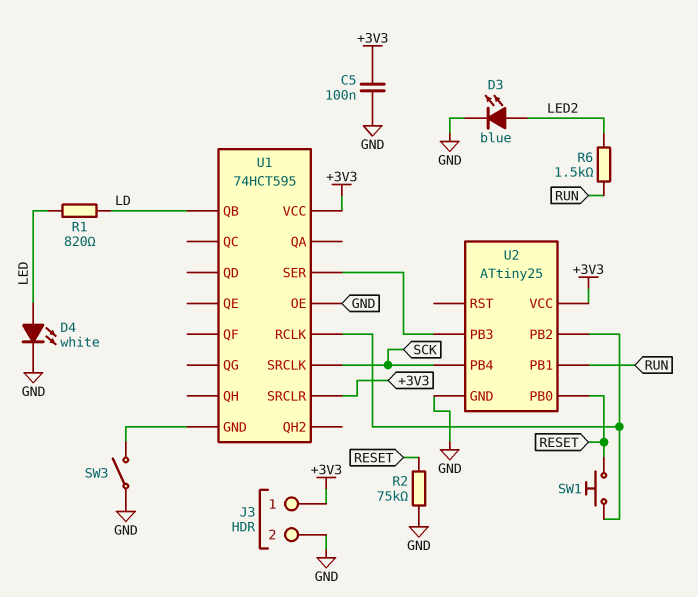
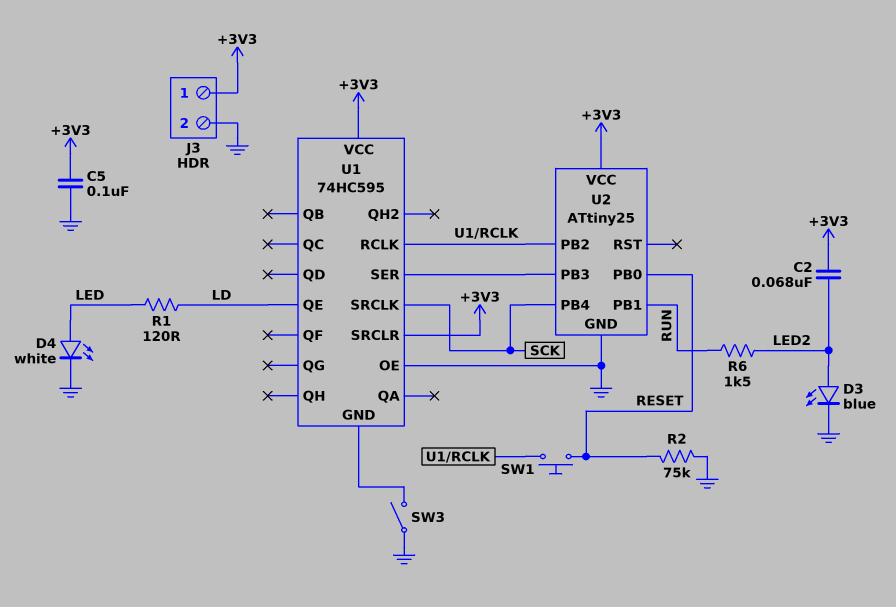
C2: none -> 68nF (+3V3, LED2)
R1: 820 (LD, LED) -> 120 (LD, LED)
U1: 74HCT595 -> 74HC595
U1 pin QB: LD -> none
U1 pin QE: none -> LD

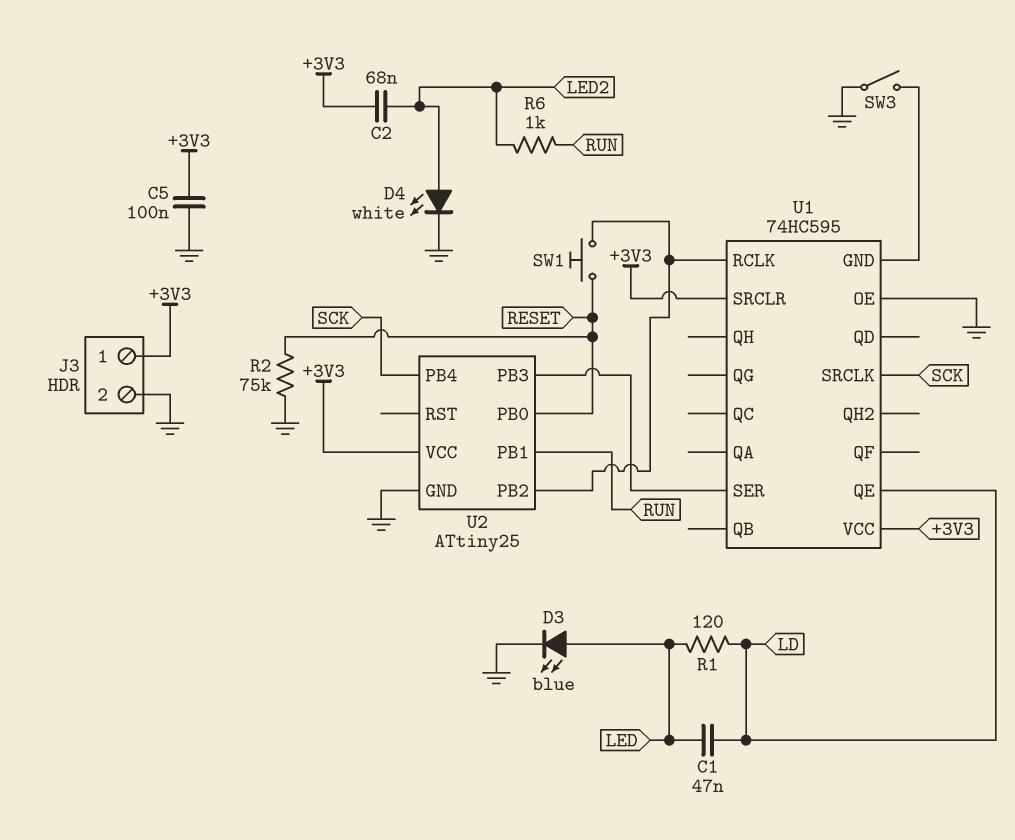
C1: none -> 47nF (LD, LED)
D3: LED blue (A LED2, K GND) -> LED blue (A LED, K GND)
D4: LED white (A LED, K GND) -> LED white (A LED2, K GND)
R6: 1.5k (LED2, RUN) -> 1k (LED2, RUN)

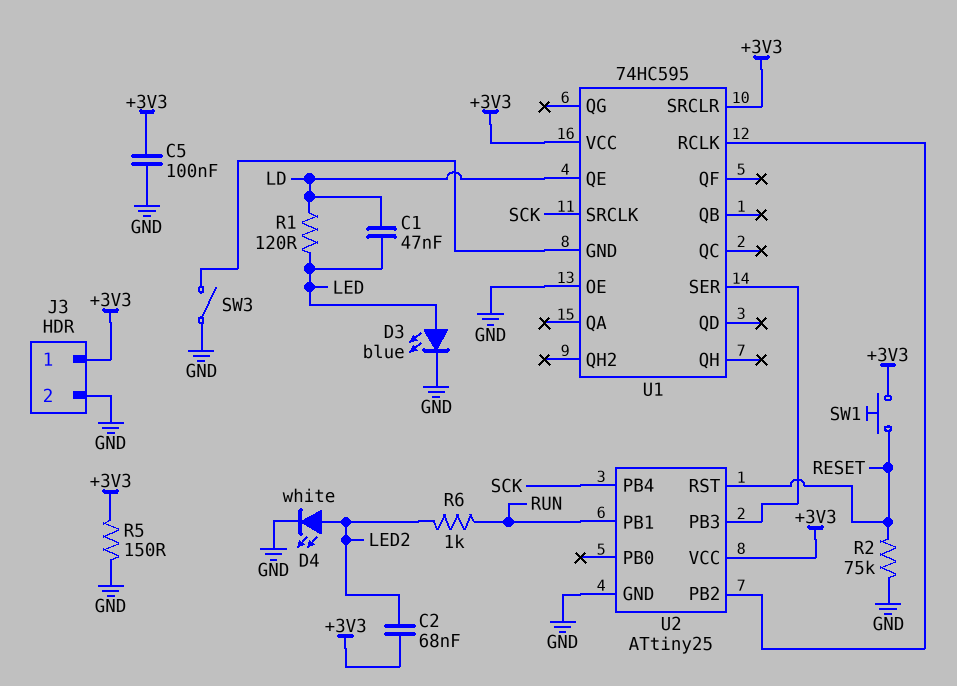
R5: none -> 150 (+3V3, GND)
SW1: button (RESET, U1/RCLK) -> button (+3V3, RESET)
U2 pin PB0: RESET -> none
U2 pin RST: none -> RESET

